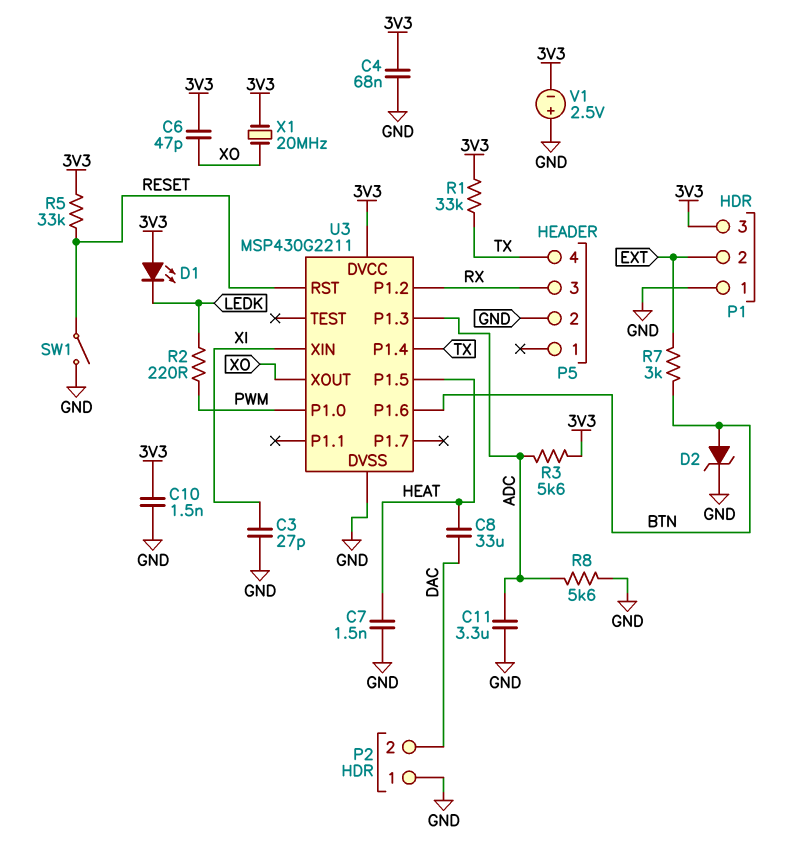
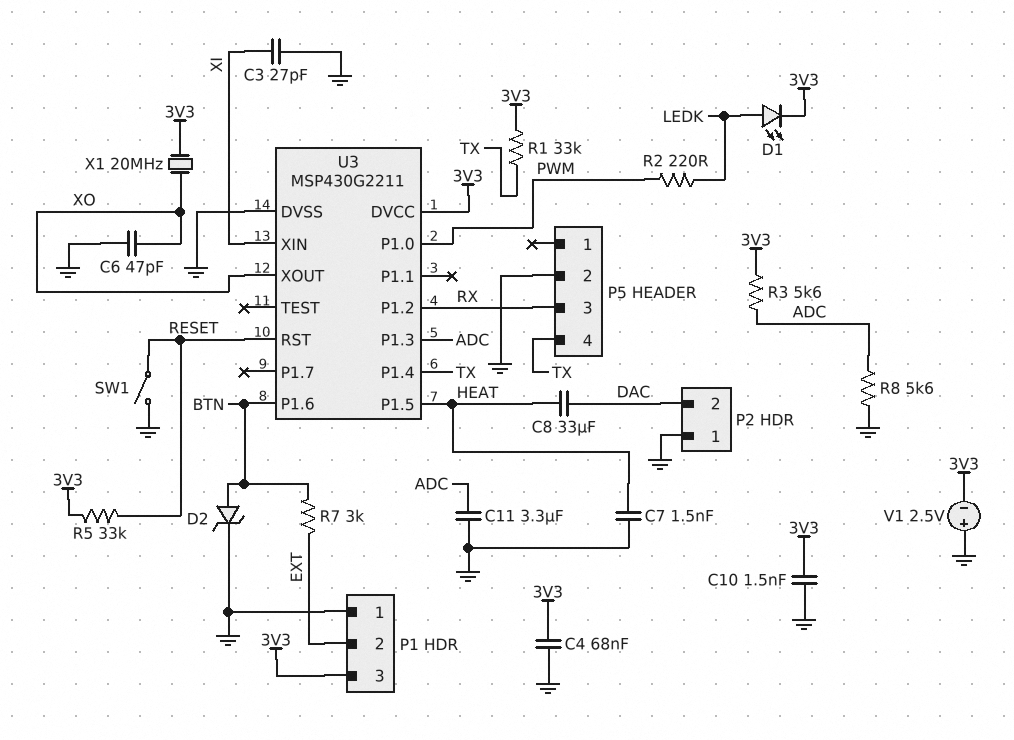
C6: 47pF (3V3, XO) -> 47pF (GND, XO)
D1: LED (A 3V3, K LEDK) -> LED (A LEDK, K 3V3)

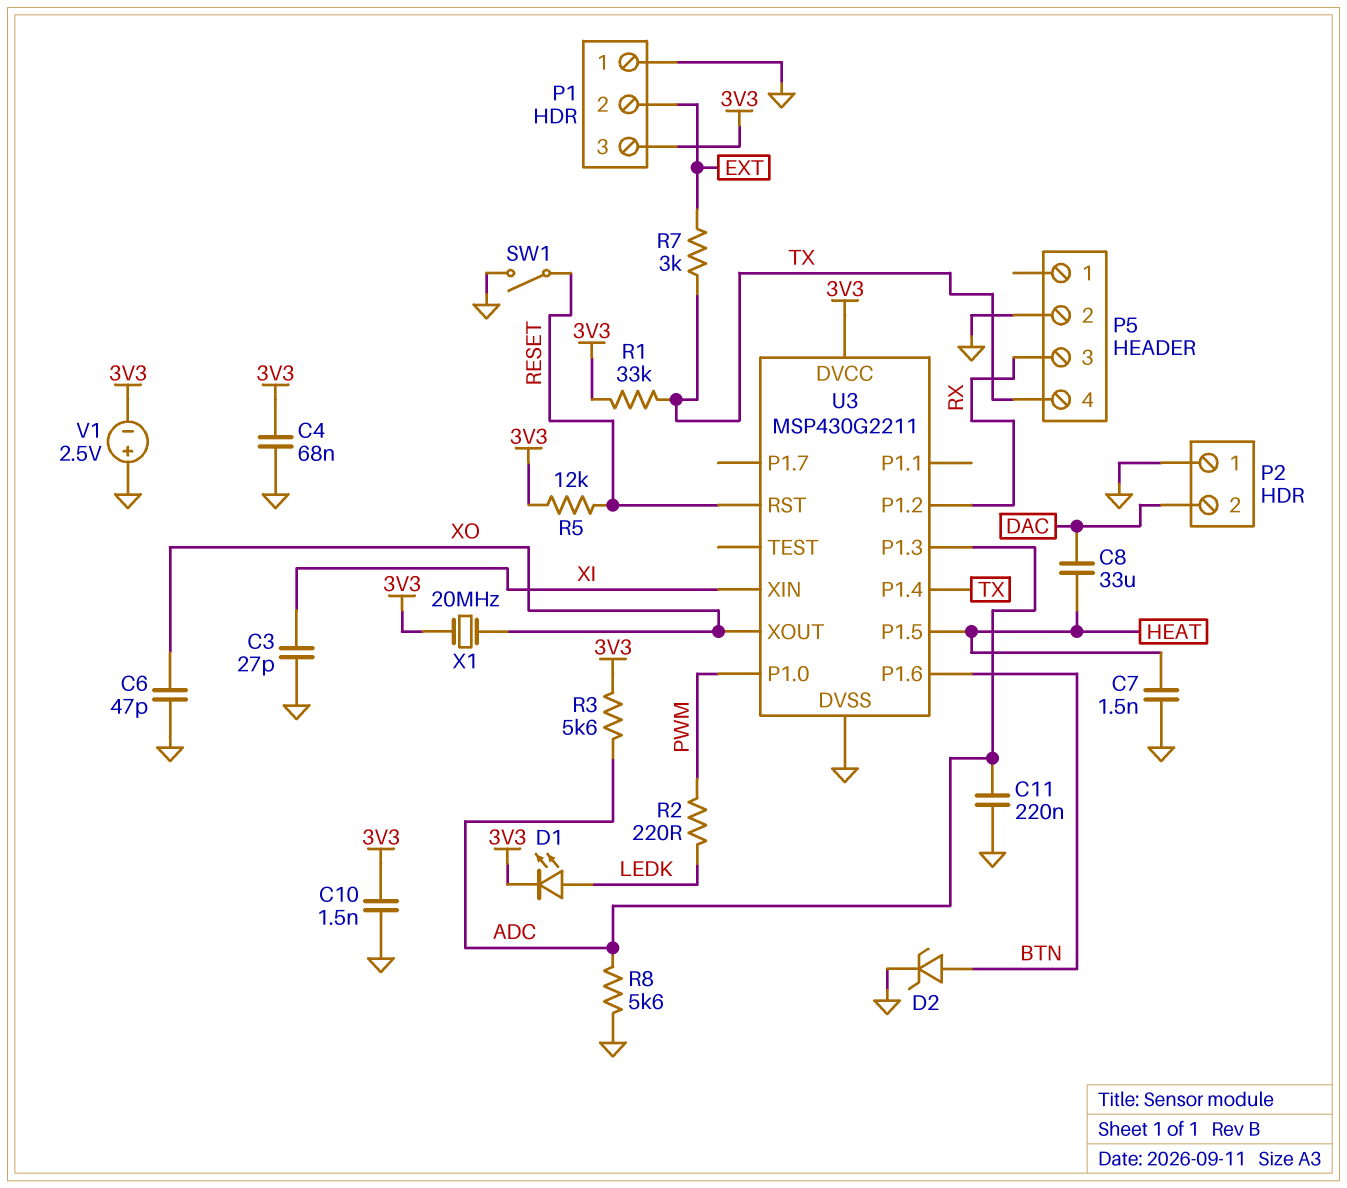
C11: 3.3uF (ADC, GND) -> 220nF (ADC, GND)
R5: 33k (3V3, RESET) -> 12k (3V3, RESET)
R7: 3k (BTN, EXT) -> 3k (EXT, TX)

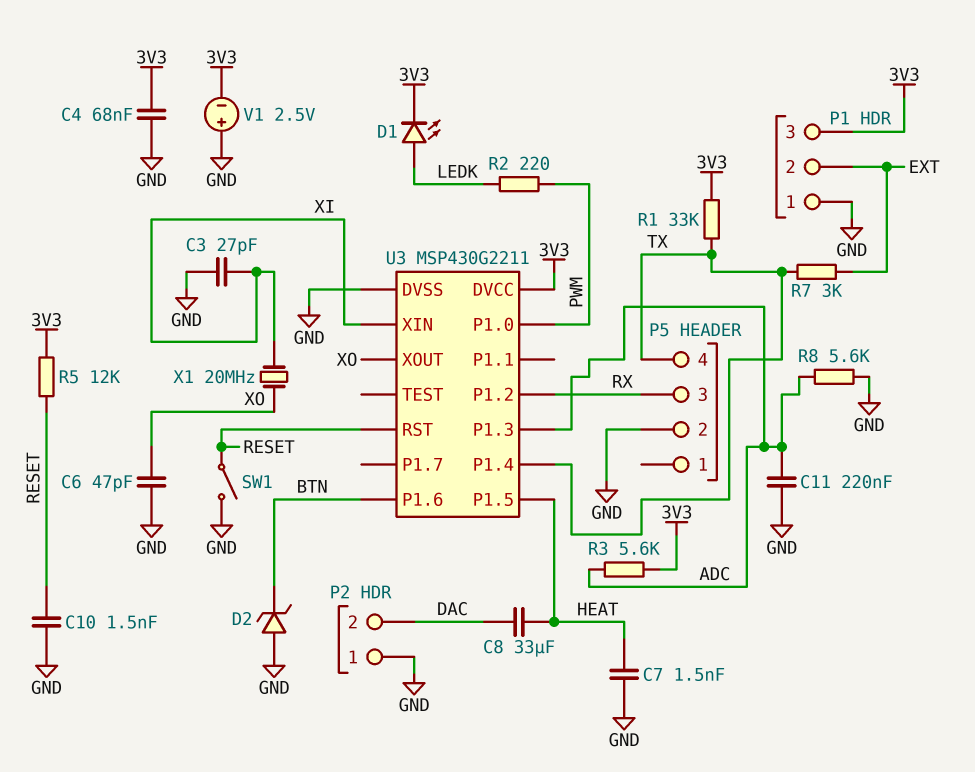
C10: 1.5nF (3V3, GND) -> 1.5nF (GND, RESET)
D2: zener (A BTN, K GND) -> zener (A GND, K BTN)
X1: 20MHz (3V3, XO) -> 20MHz (XI, XO)

